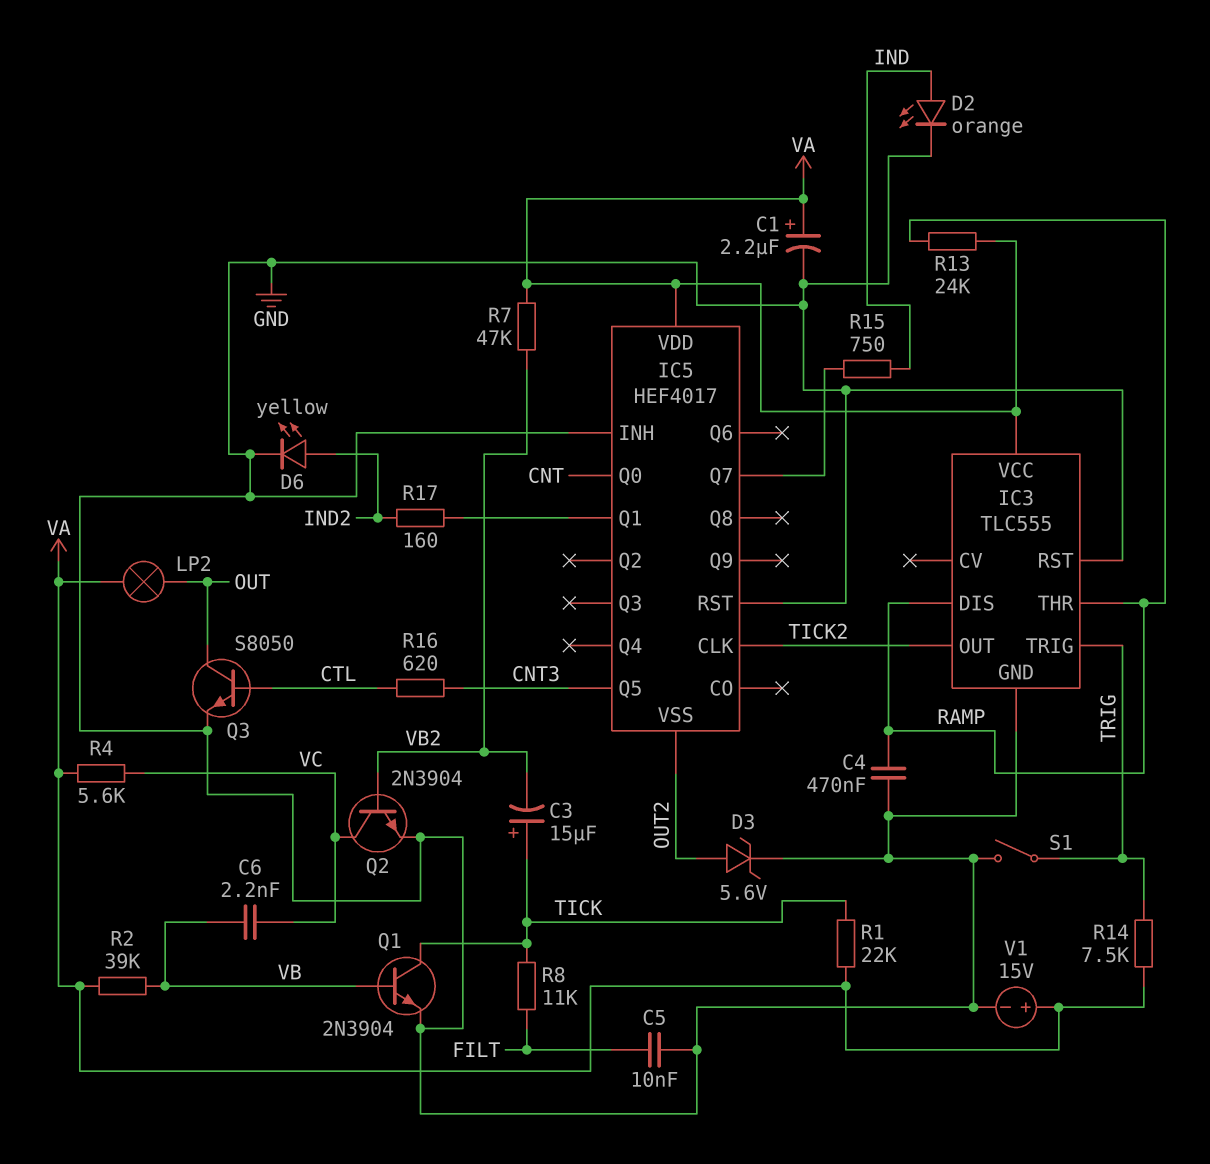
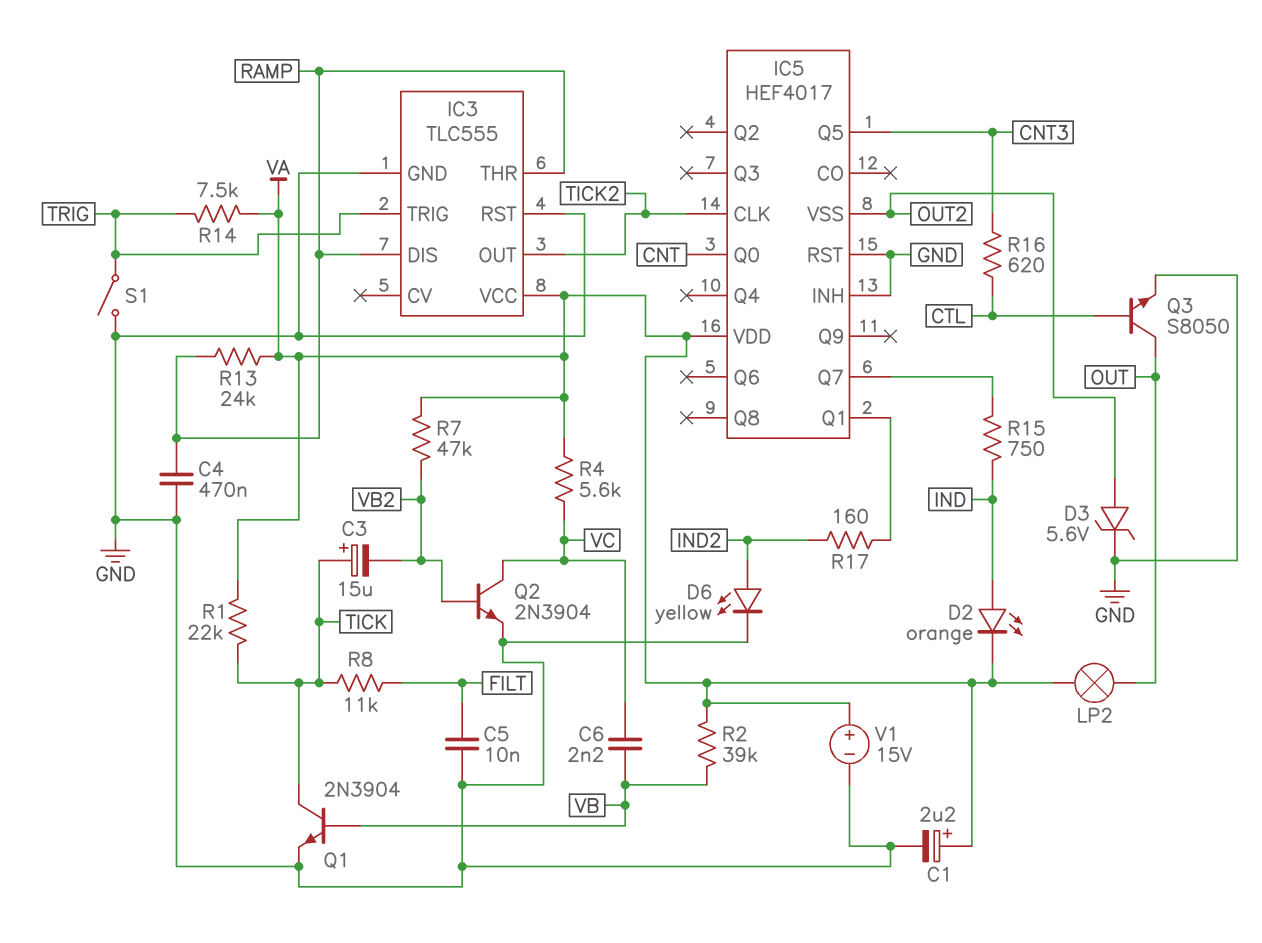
D2: LED orange (A IND, K GND) -> LED orange (A IND, K VA)

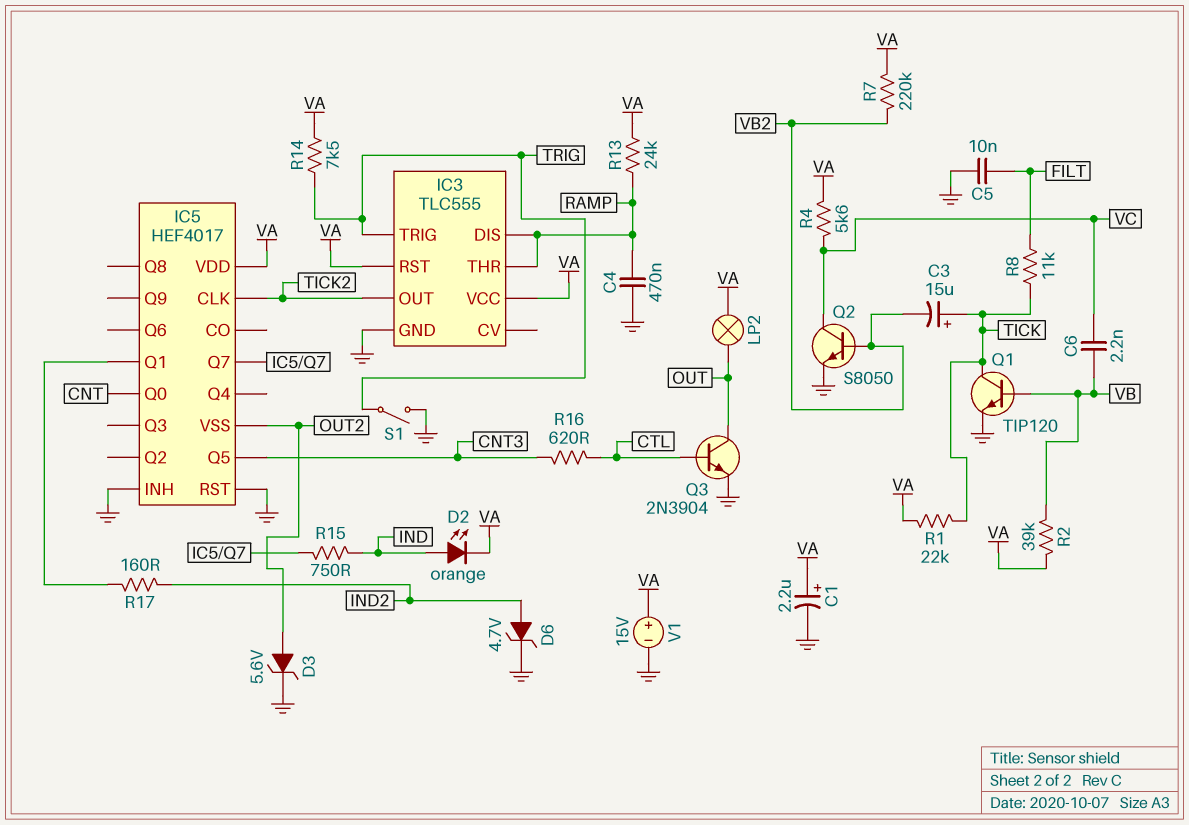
D6: LED yellow (A IND2, K GND) -> zener 4.7V (A IND2, K GND)
IC3 pin RST: GND -> VA
Q1: NPN 2N3904 (B VB, C TICK, E GND) -> NPN TIP120 (B VB, C TICK, E GND)
Q2: NPN 2N3904 (B VB2, C VC, E GND) -> NPN S8050 (B VB2, C VC, E GND)
Q3: NPN S8050 (B CTL, C OUT, E GND) -> NPN 2N3904 (B CTL, C OUT, E GND)
R7: 47k (VA, VB2) -> 220k (VA, VB2)

